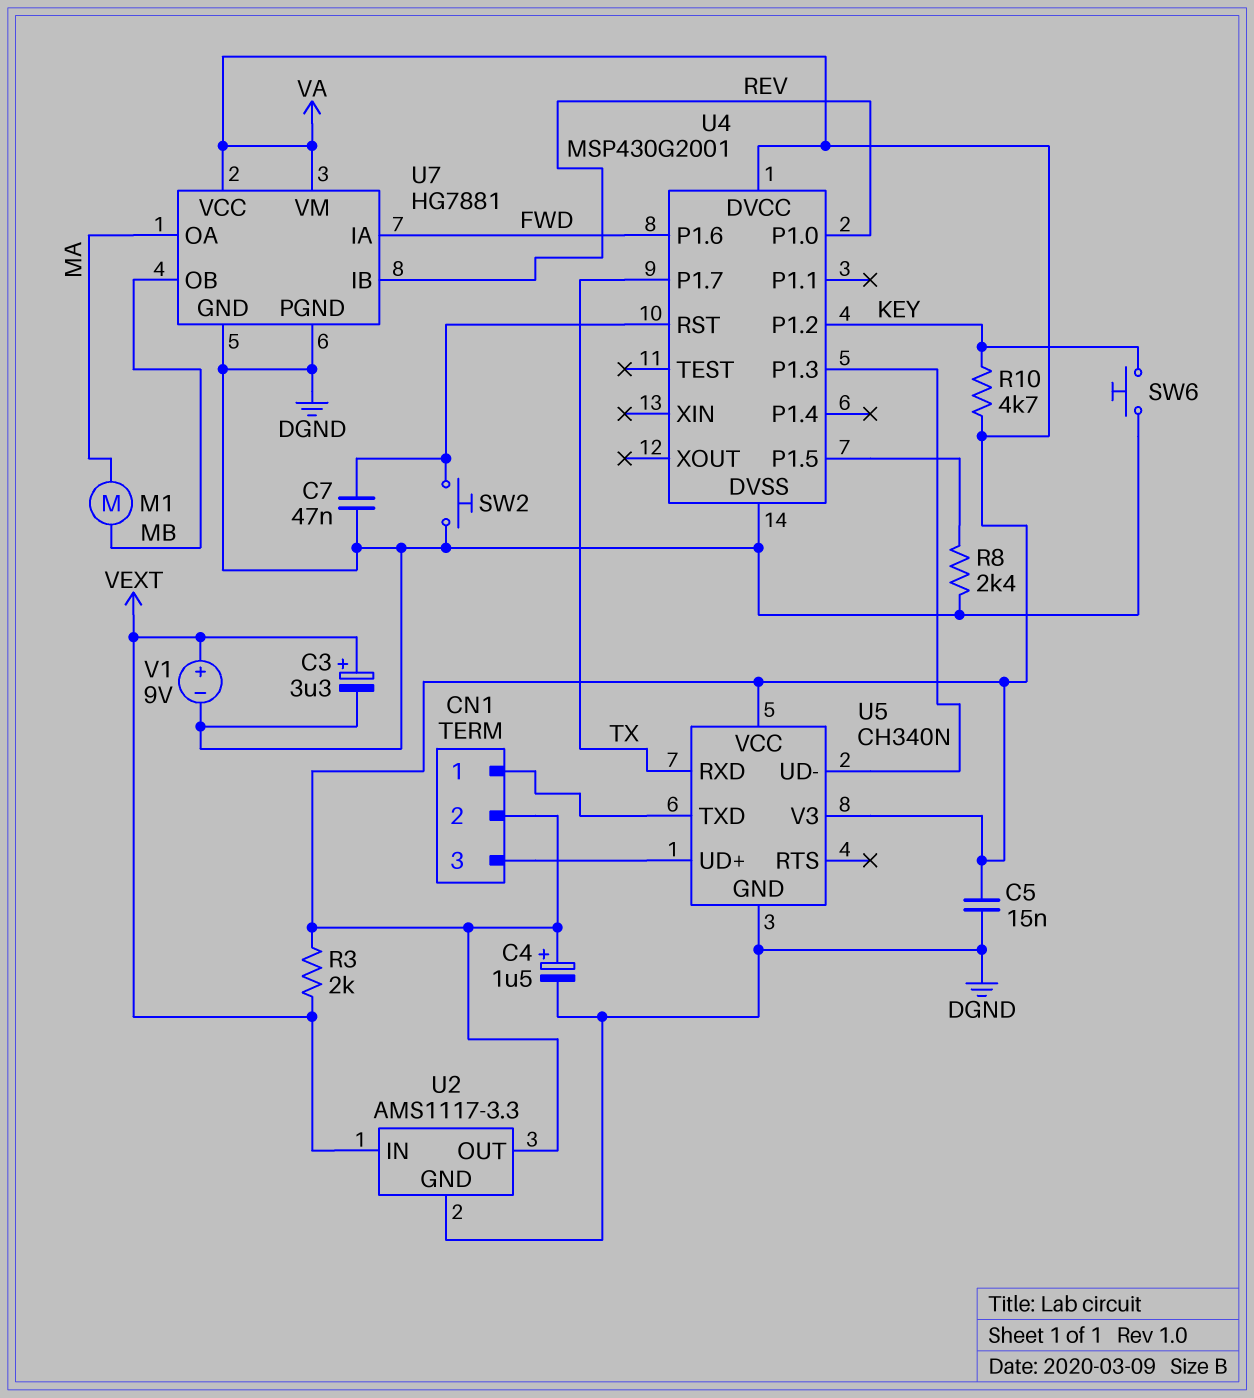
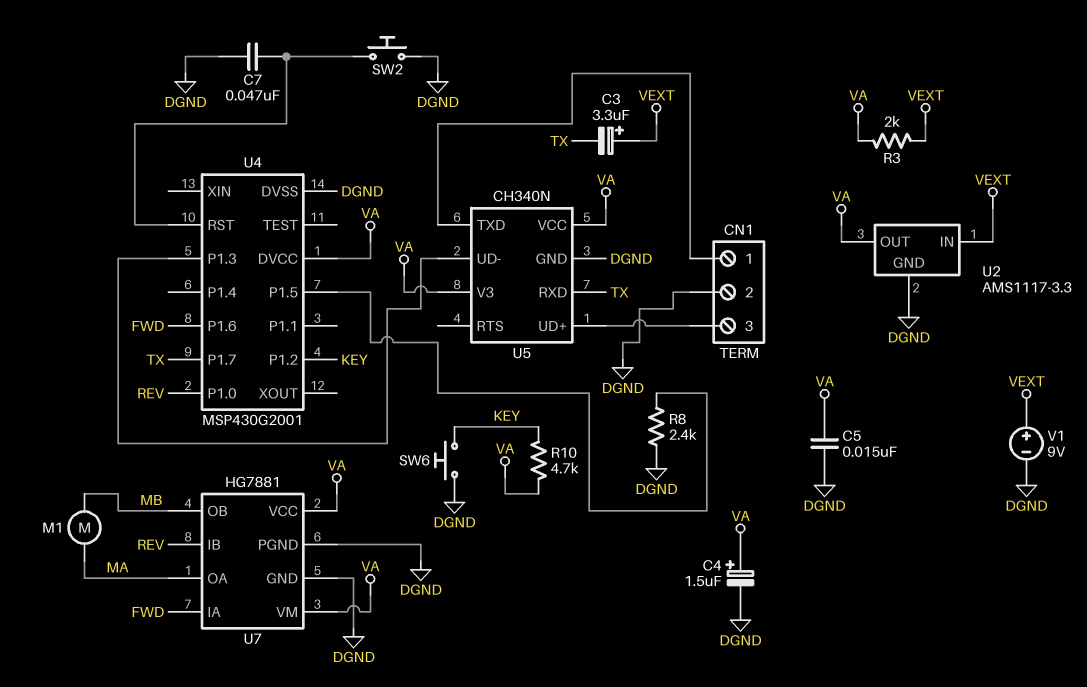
C3: 3.3uF (plus VEXT, minus DGND) -> 3.3uF (plus VEXT, minus TX)
CN1 pin 2: VA -> DGND

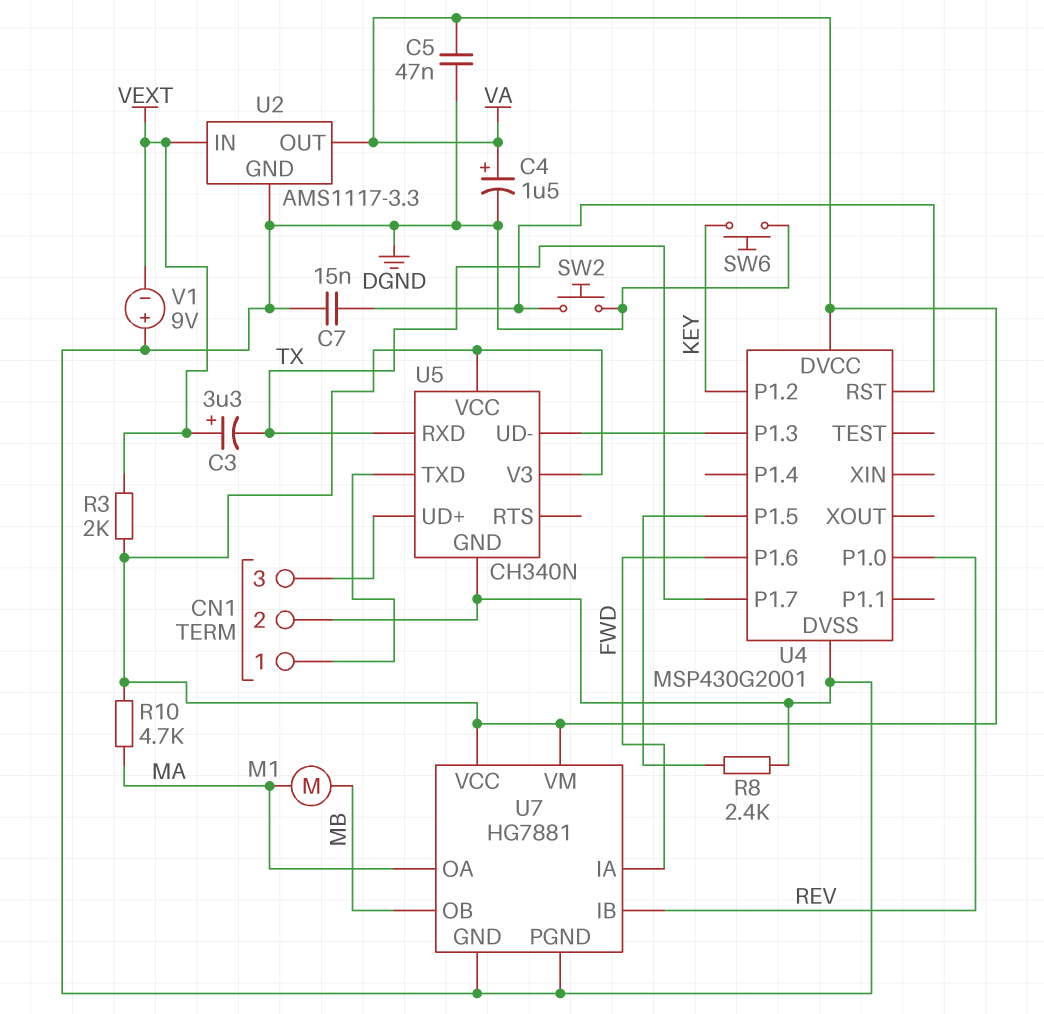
C5: 15nF (DGND, VA) -> 47nF (DGND, VA)
C7: 47nF (DGND, U4/RST) -> 15nF (DGND, U4/RST)
R10: 4.7k (KEY, VA) -> 4.7k (MA, VA)
V1: 9V (plus VEXT, minus DGND) -> 9V (plus DGND, minus VEXT)

